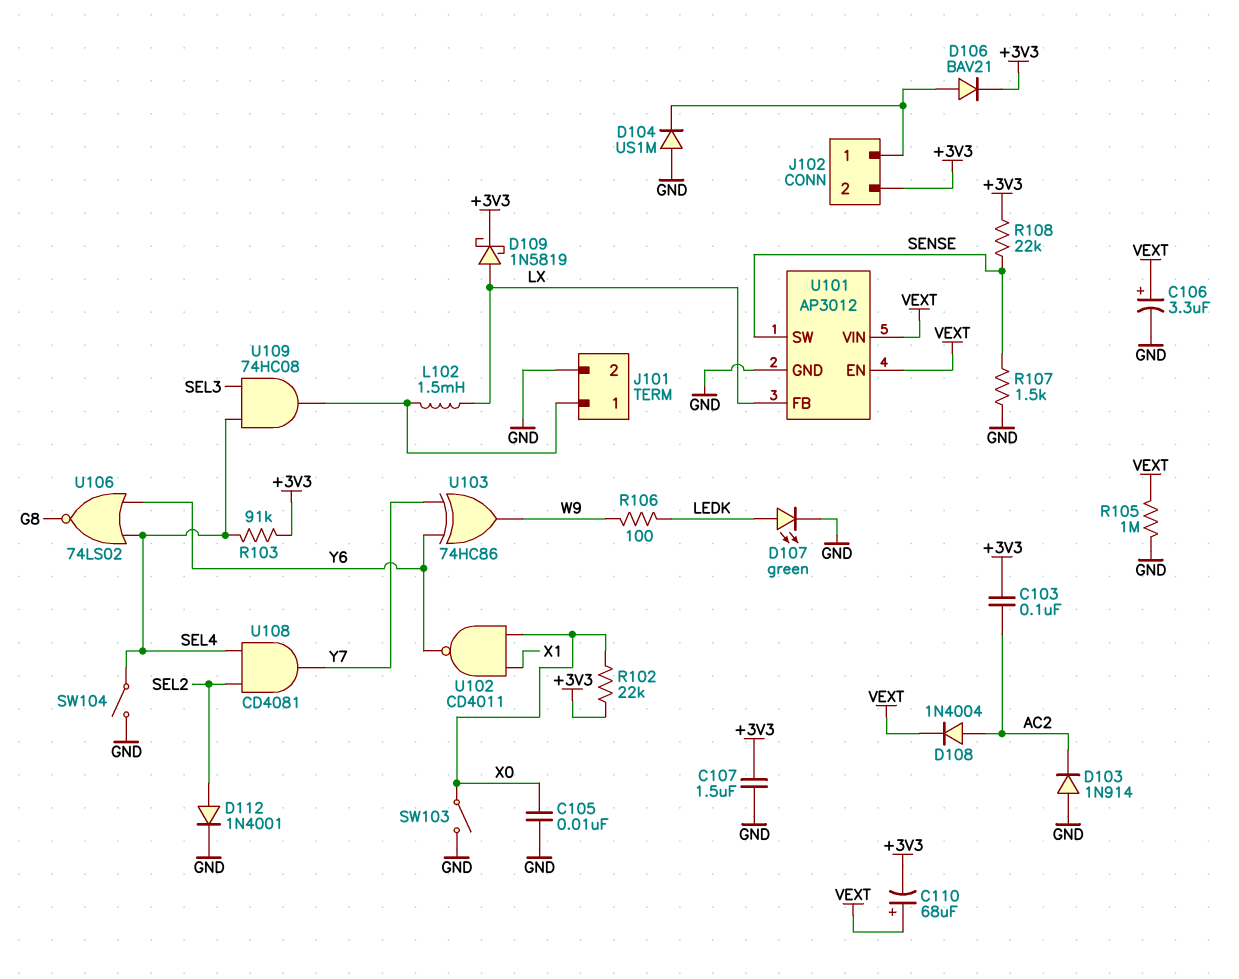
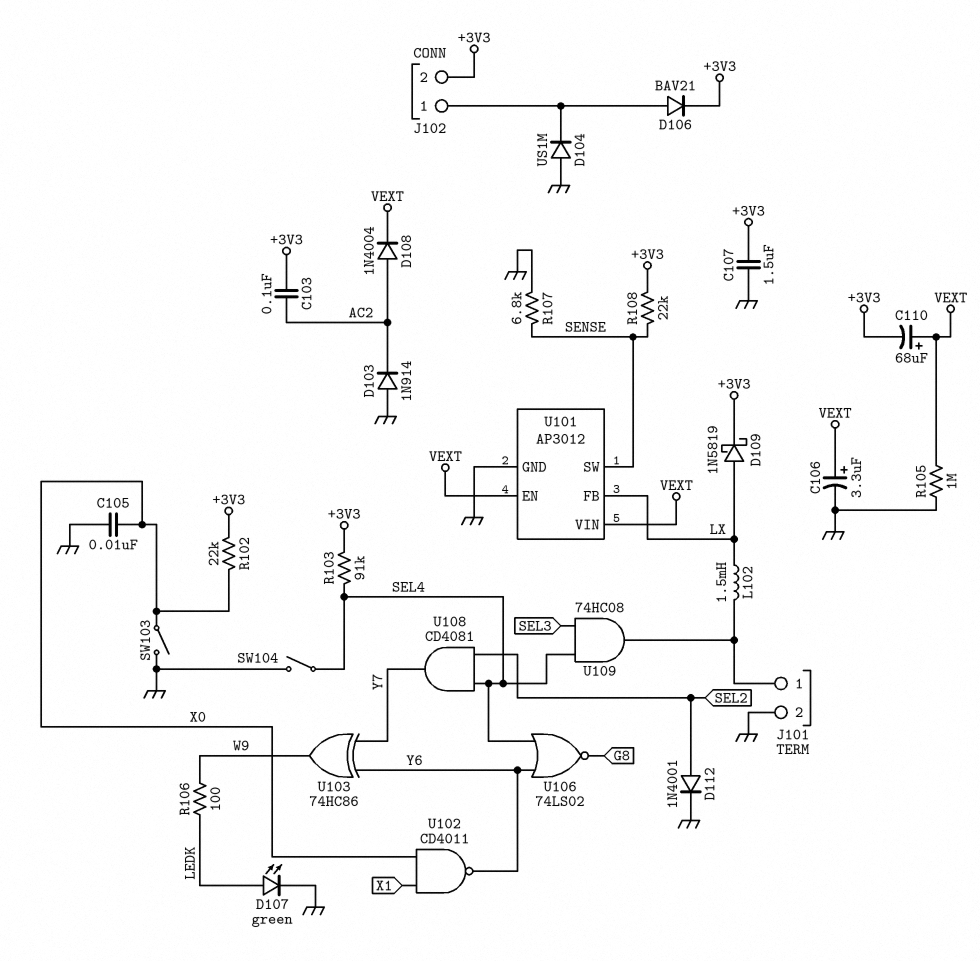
R107: 1.5k (GND, SENSE) -> 6.8k (GND, SENSE)

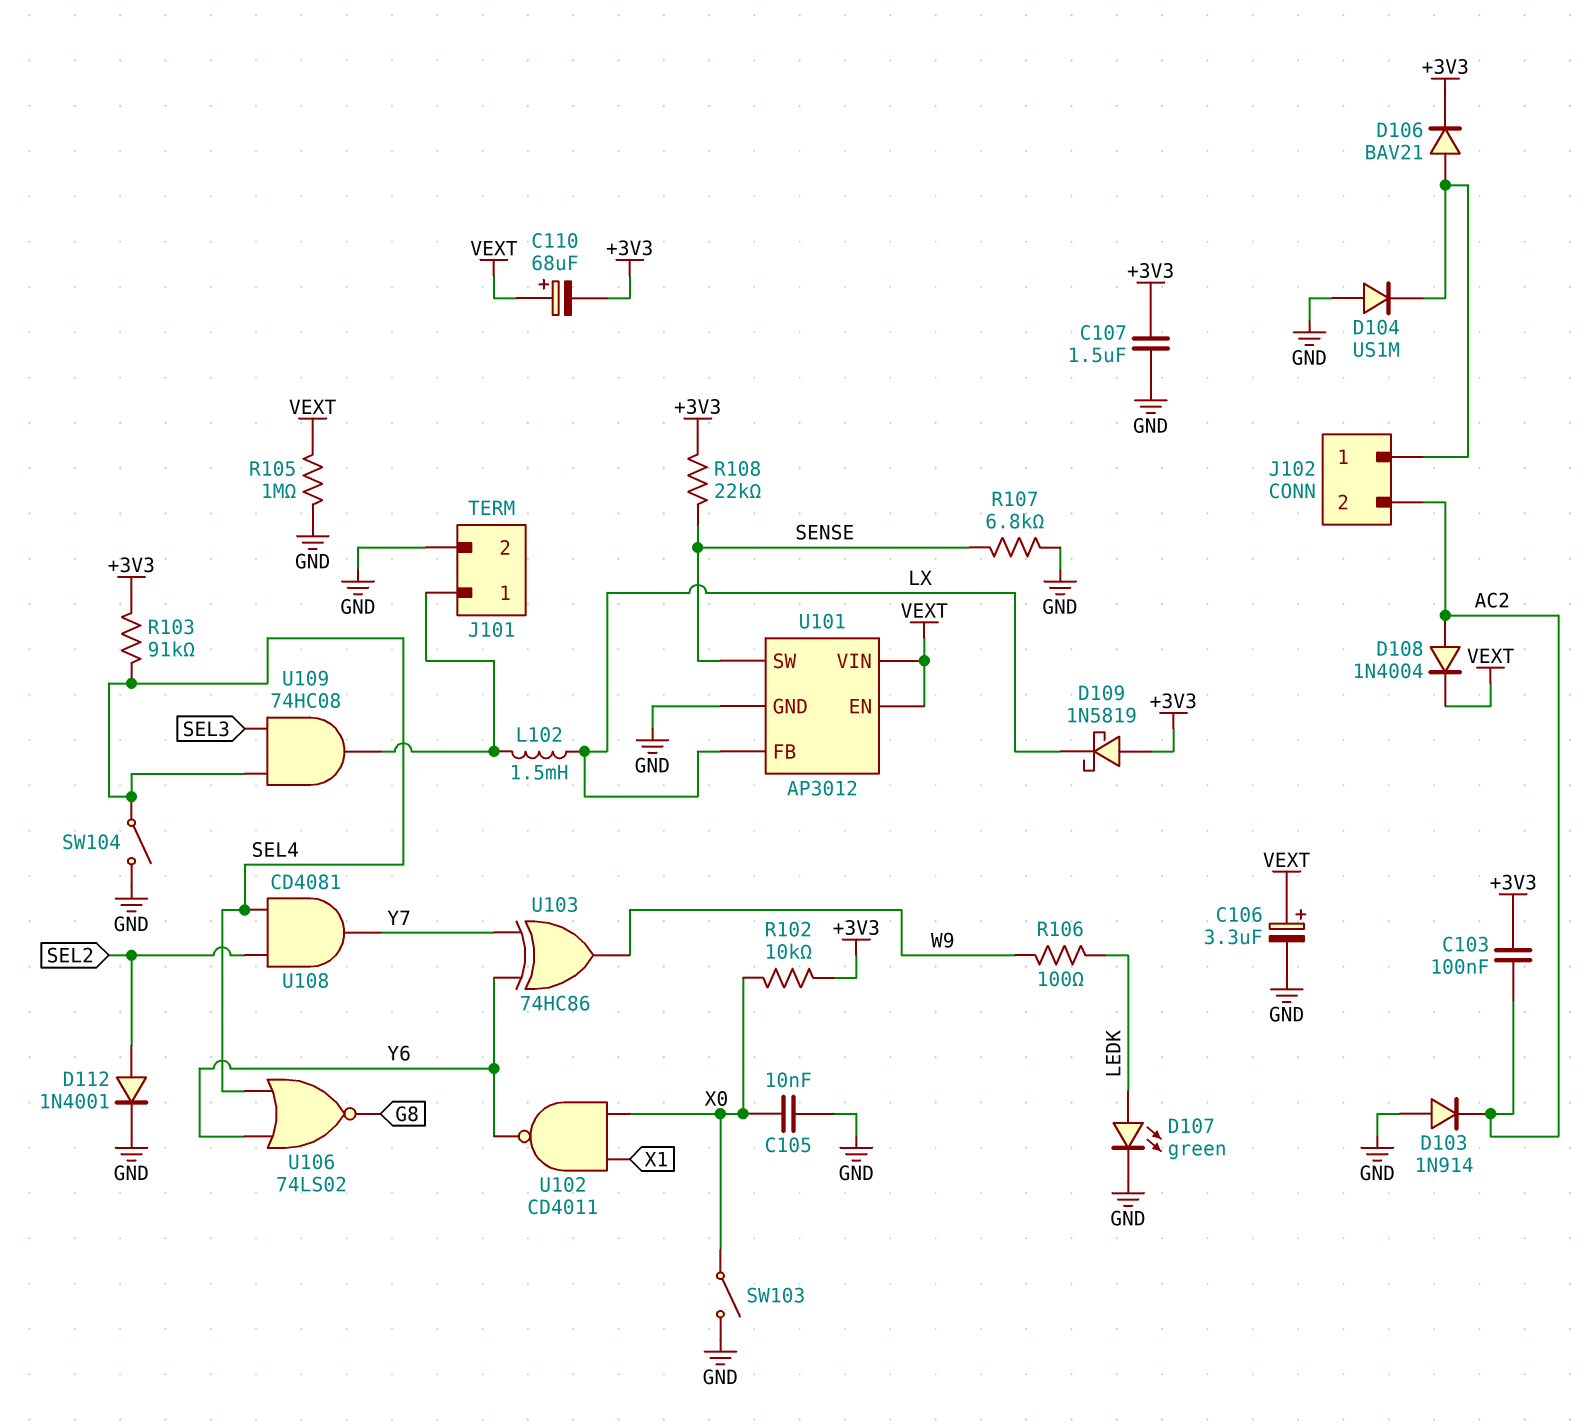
D109: schottky 1N5819 (A LX, K +3V3) -> schottky 1N5819 (A +3V3, K LX)
J102 pin 2: +3V3 -> AC2
R102: 22k (+3V3, X0) -> 10k (+3V3, X0)

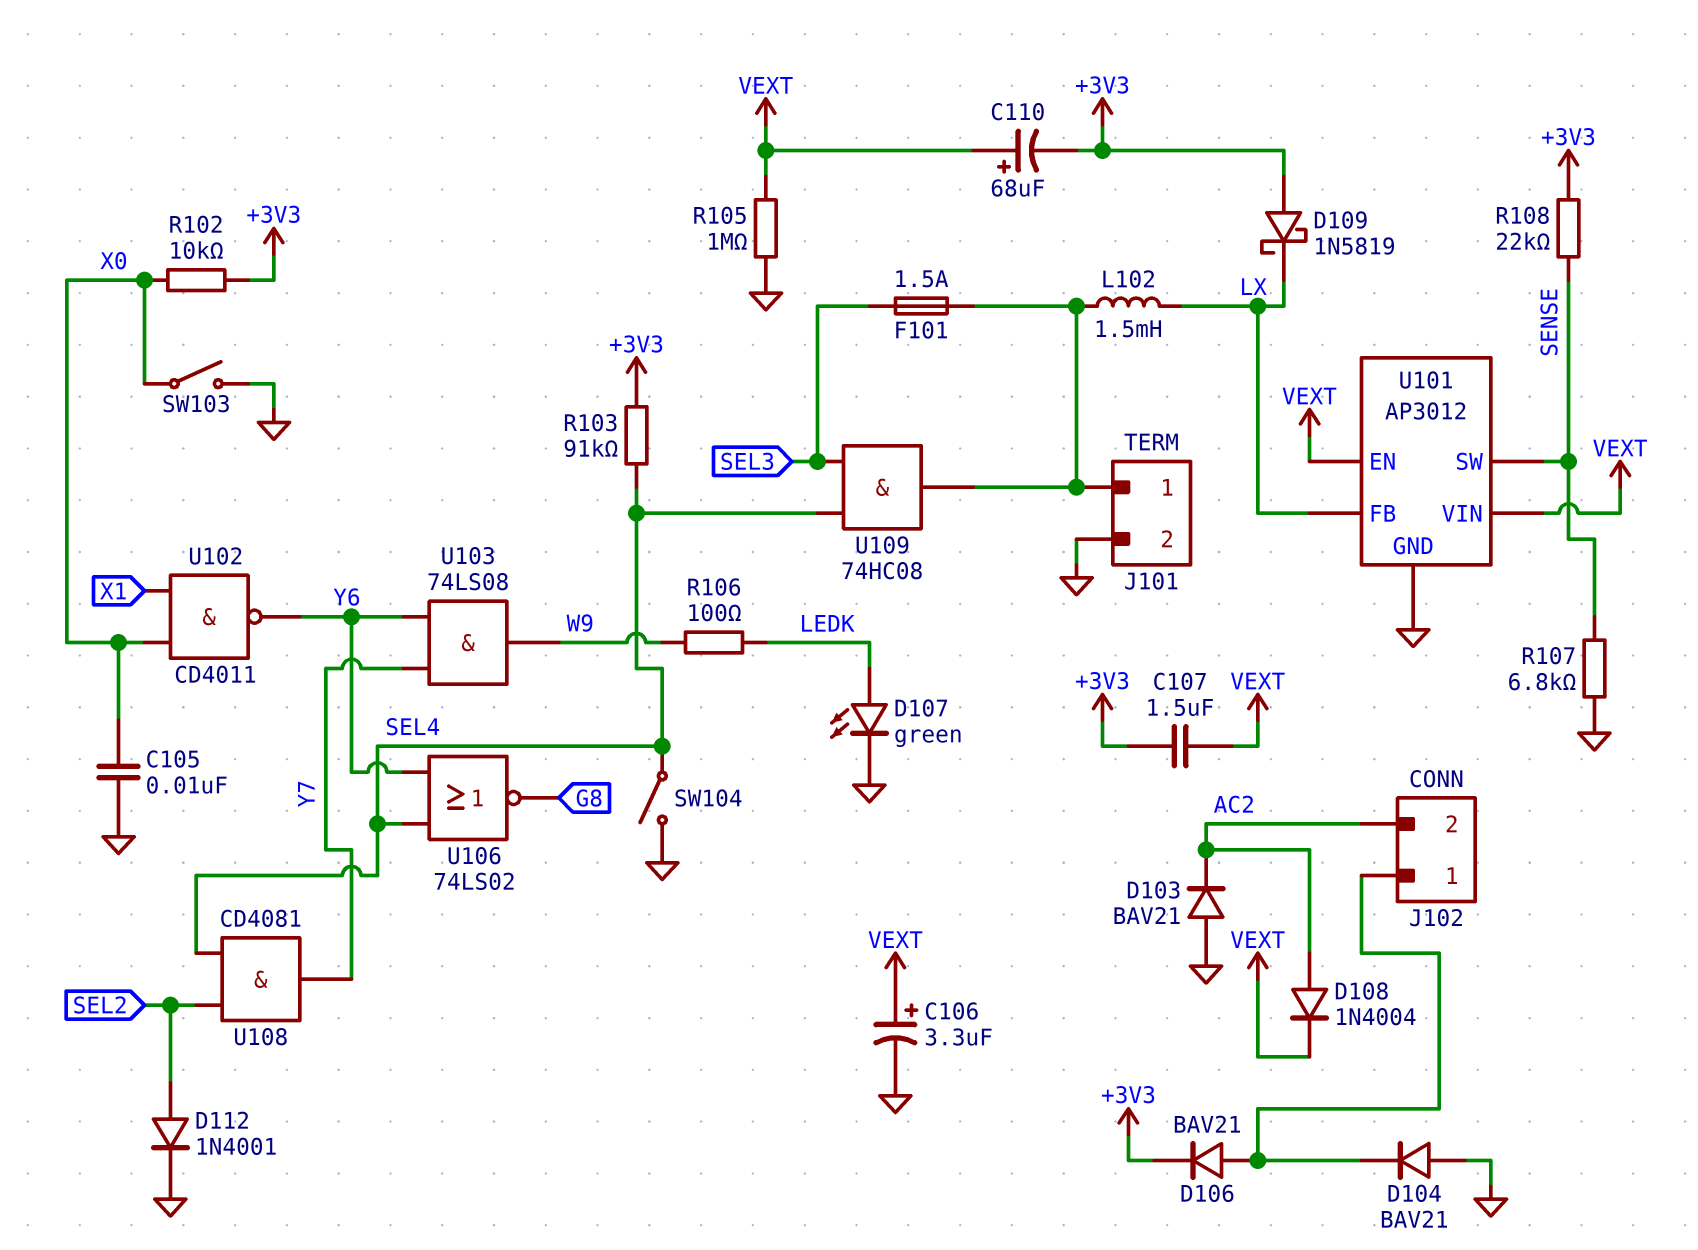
C103: 100nF (+3V3, AC2) -> none
C107: 1.5uF (+3V3, GND) -> 1.5uF (+3V3, VEXT)
D103: diode 1N914 (A GND, K AC2) -> diode BAV21 (A GND, K AC2)
D104: diode US1M (A GND, K J102/1) -> diode BAV21 (A GND, K J102/1)
F101: none -> 1.5A (J101/1, SEL3)
U103: XOR 74HC86 (in Y6, in Y7, out W9) -> AND 74LS08 (in Y6, in Y7, out W9)

